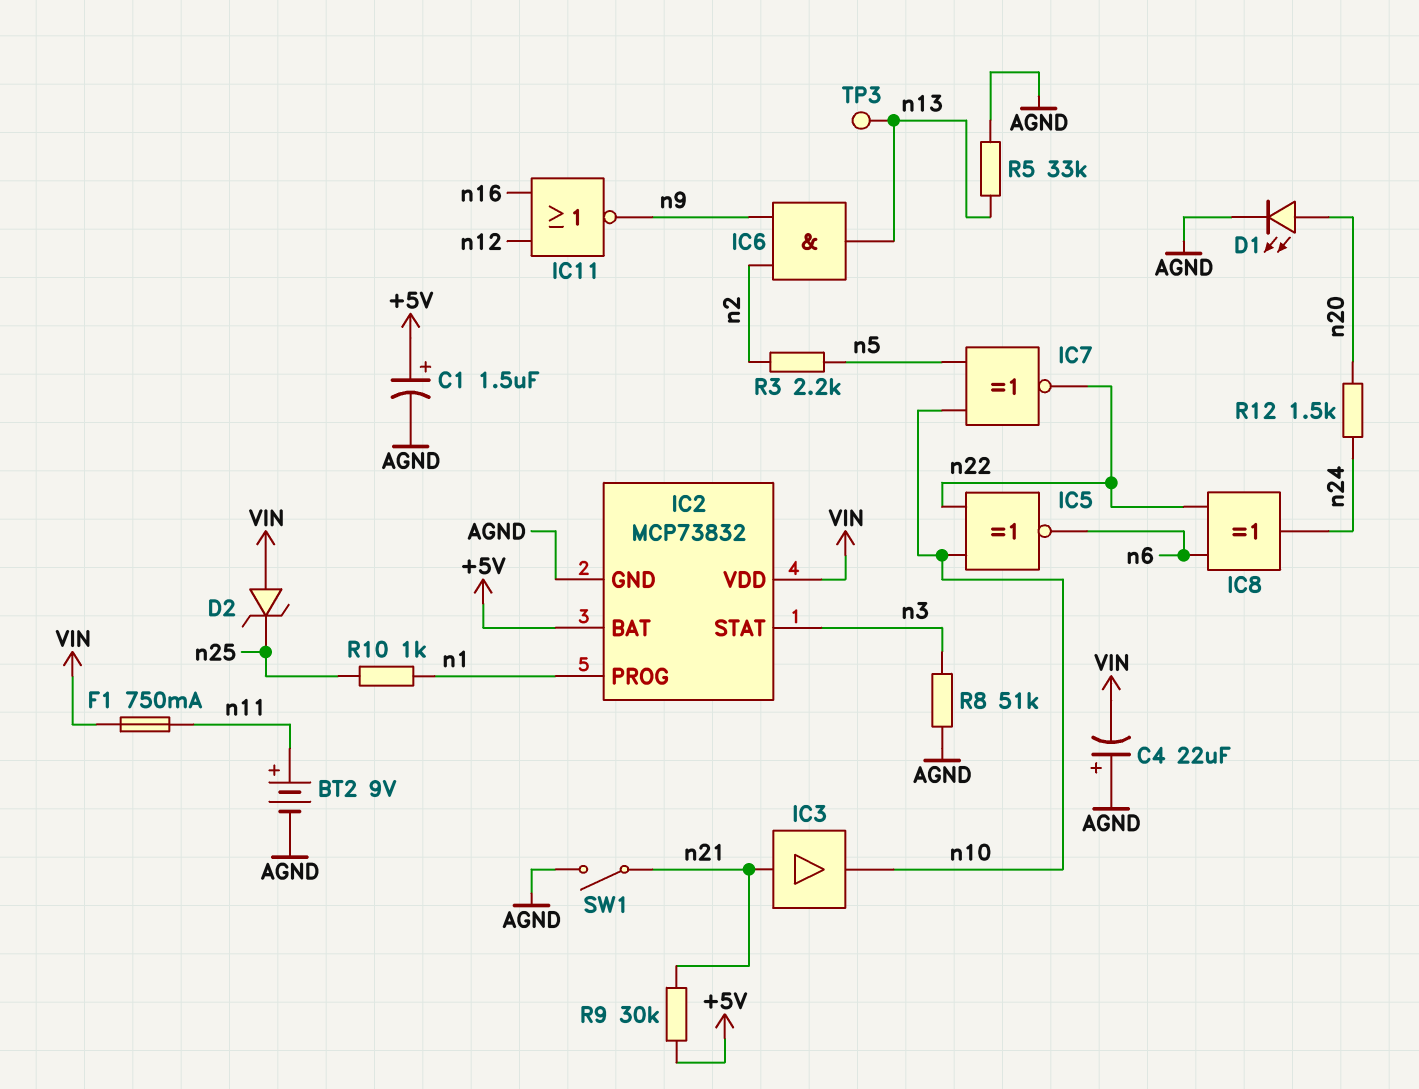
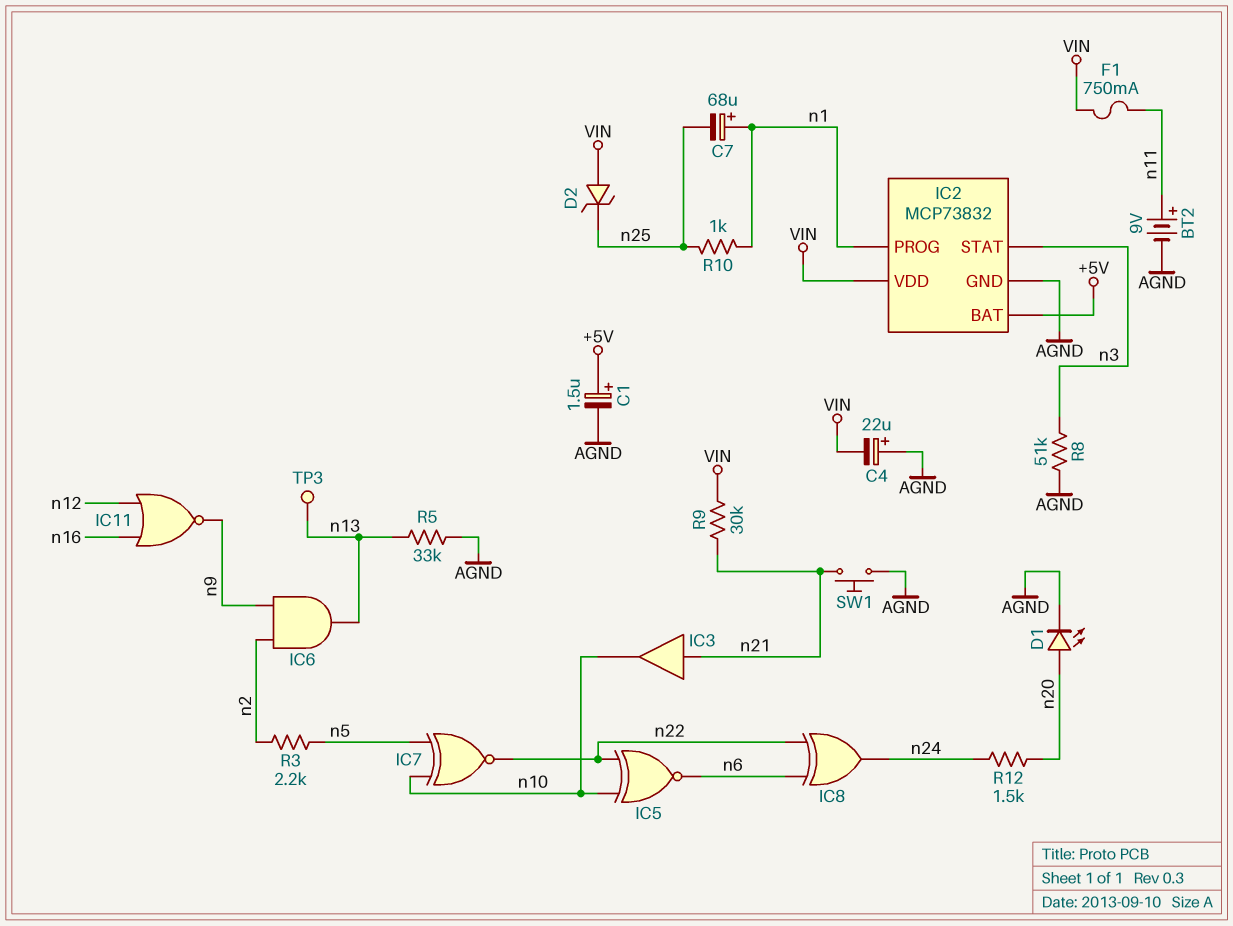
C7: none -> 68uF (plus n1, minus n25)
R9: 30k (+5V, n21) -> 30k (VIN, n21)
SW1: switch (AGND, n21) -> button (AGND, n21)

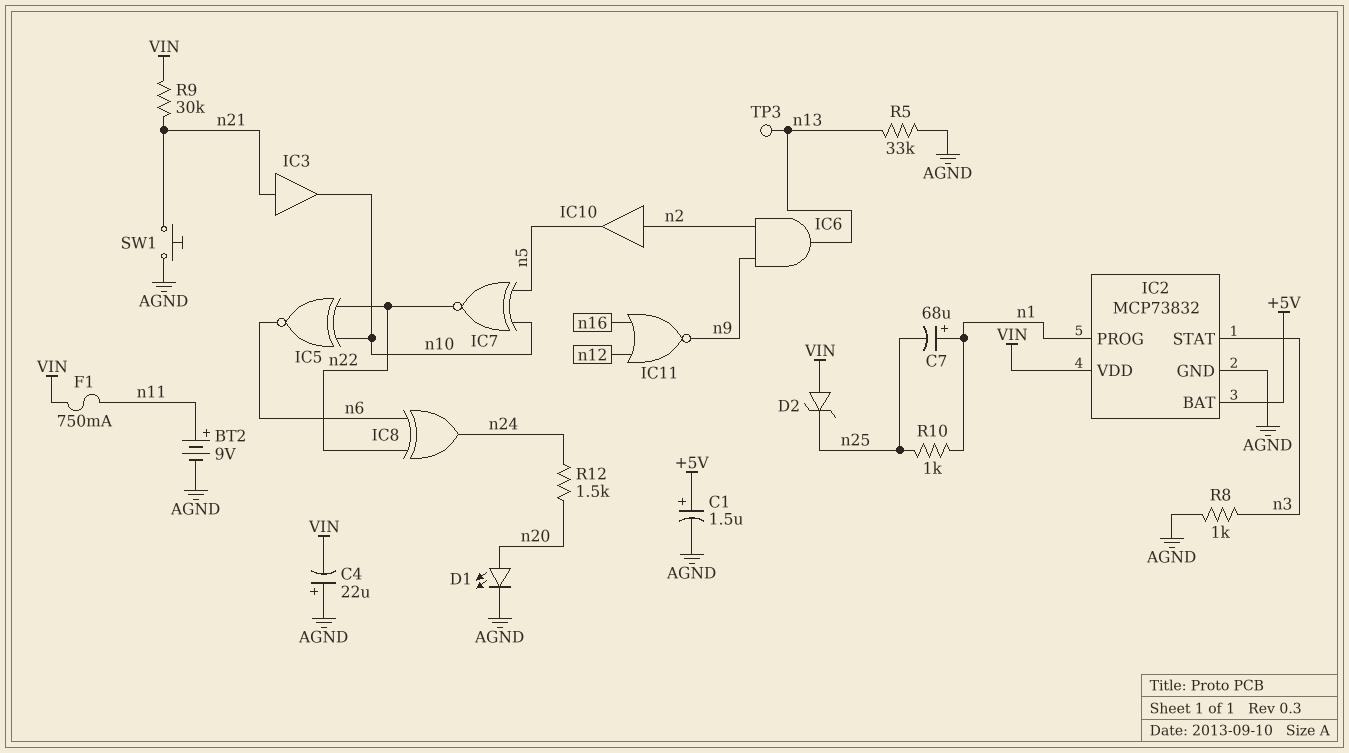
IC10: none -> buffer (in n2, out n5)
R3: 2.2k (n2, n5) -> none
R8: 51k (AGND, n3) -> 1k (AGND, n3)

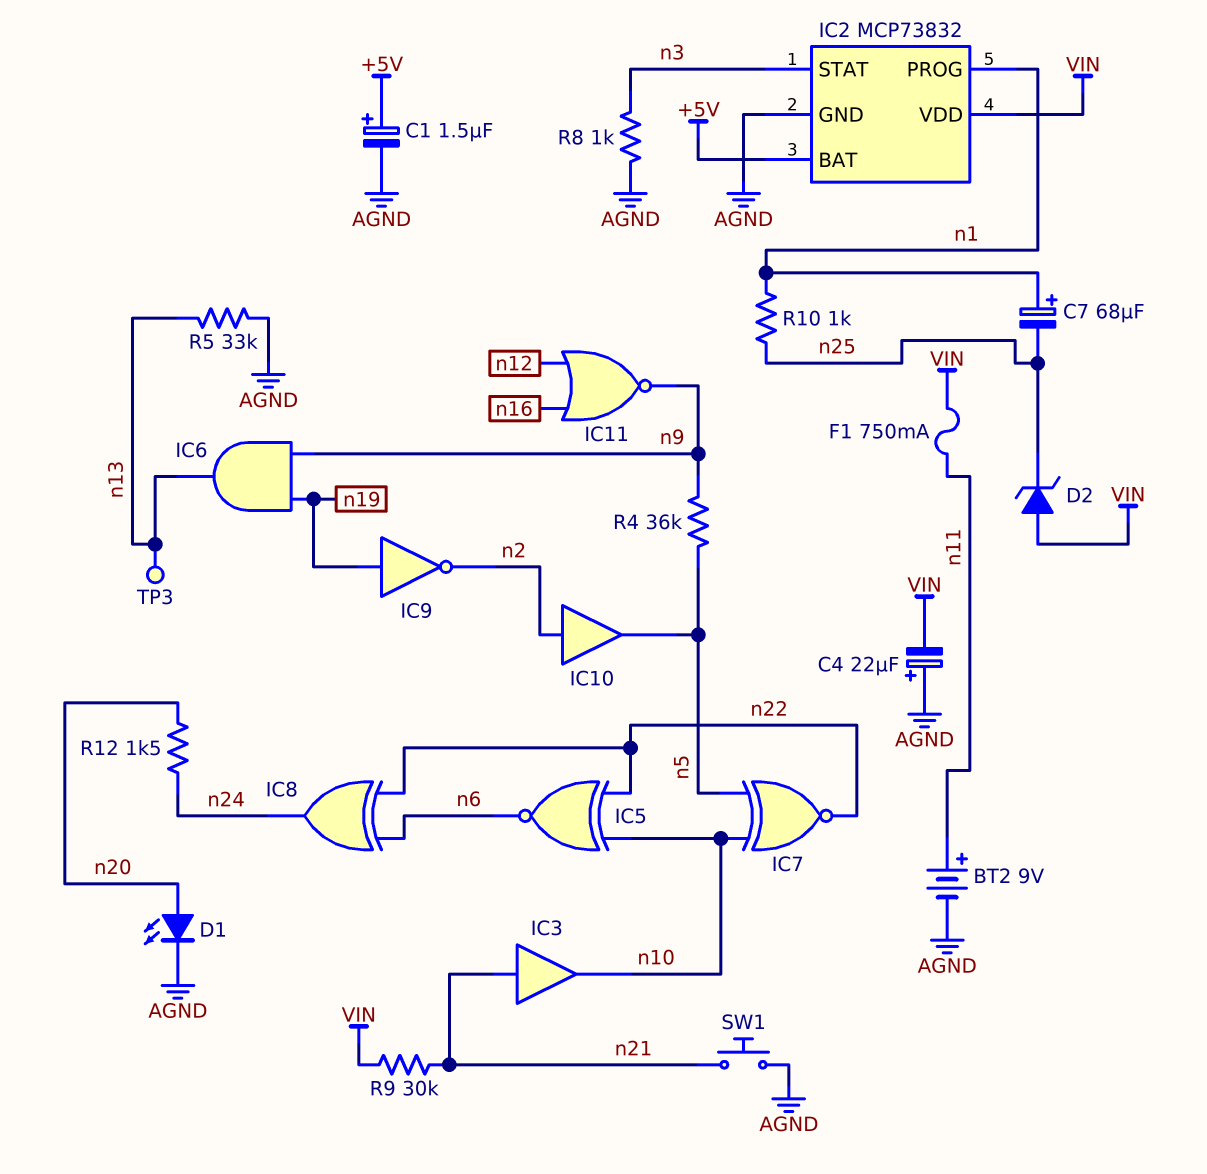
IC6: AND (in n2, in n9, out n13) -> AND (in n9, in n19, out n13)
IC9: none -> NOT (in n19, out n2)
R4: none -> 36k (n5, n9)

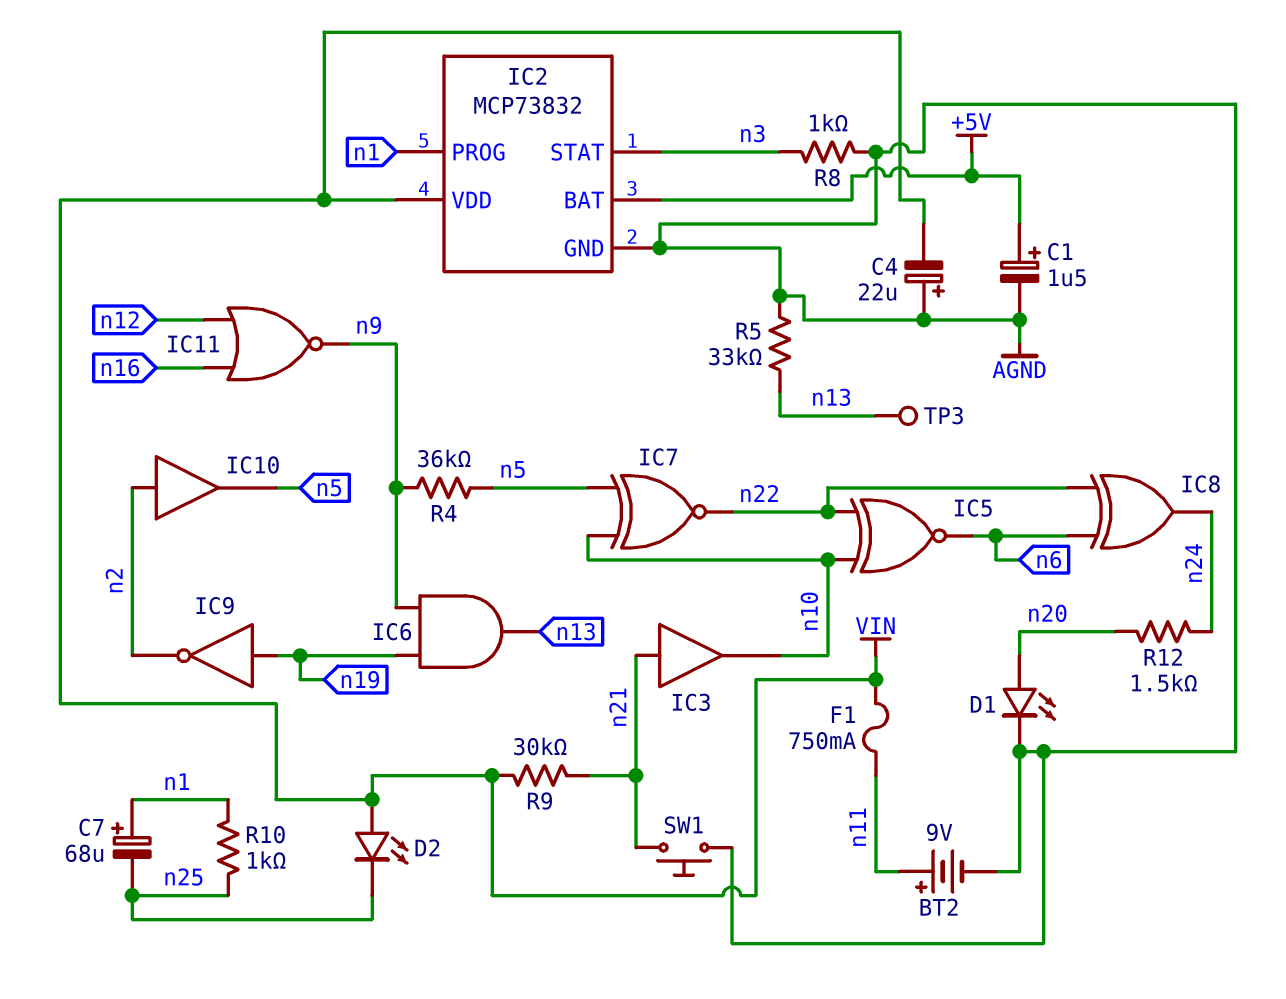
D2: zener (A VIN, K n25) -> LED (A VIN, K n25)

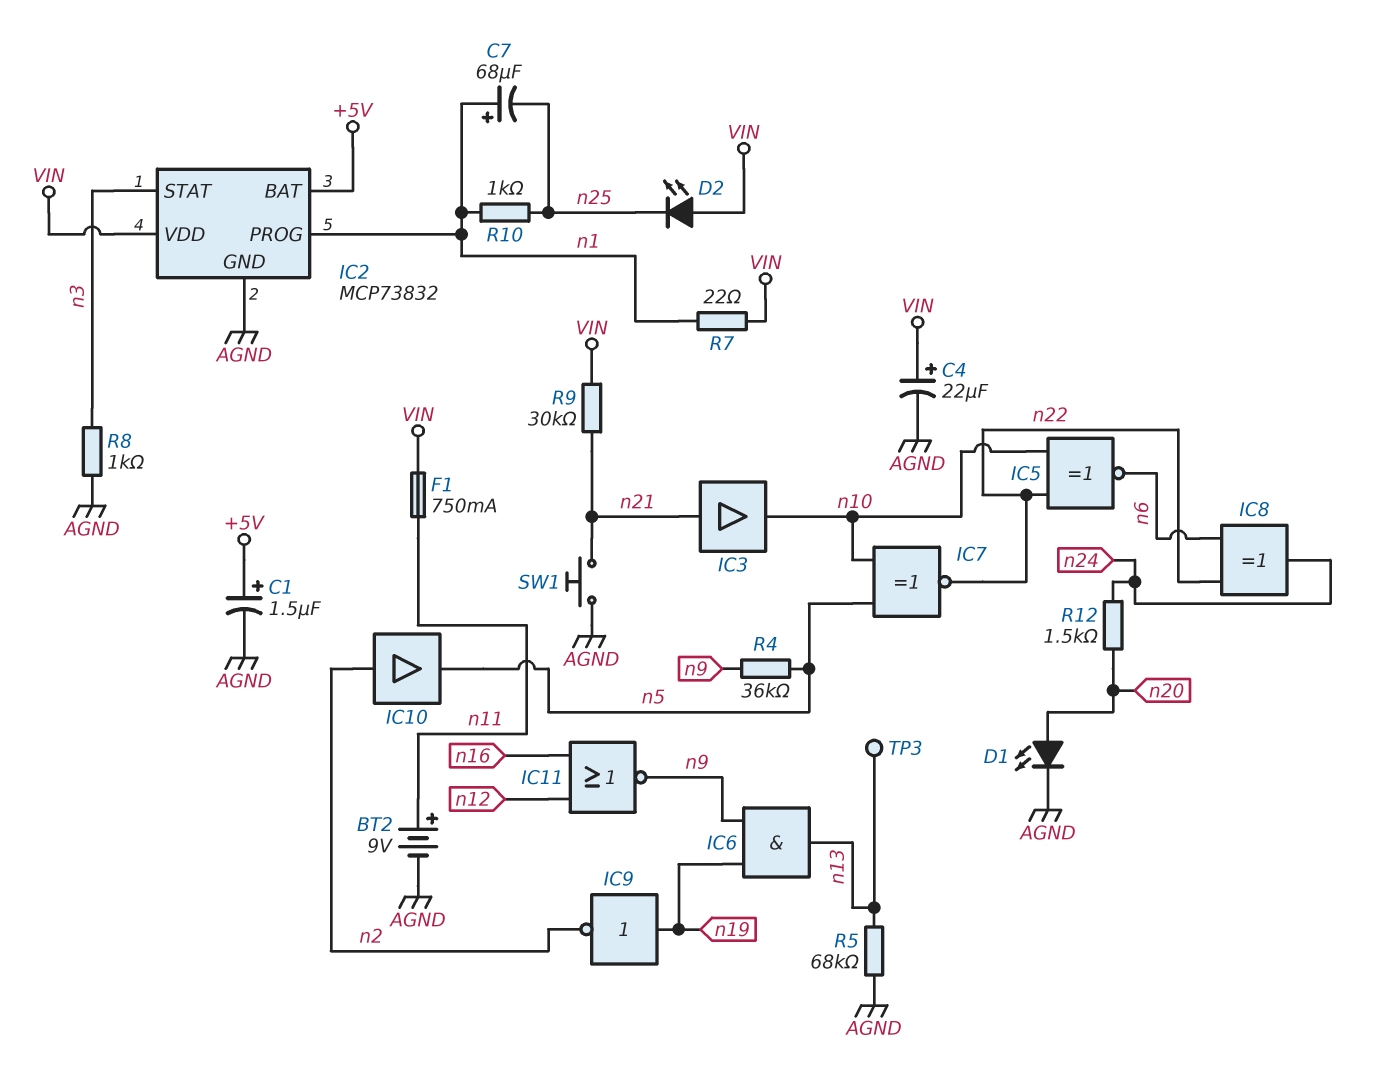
C4: 22uF (plus AGND, minus VIN) -> 22uF (plus VIN, minus AGND)
R5: 33k (AGND, n13) -> 68k (AGND, n13)
R7: none -> 22 (VIN, n1)

